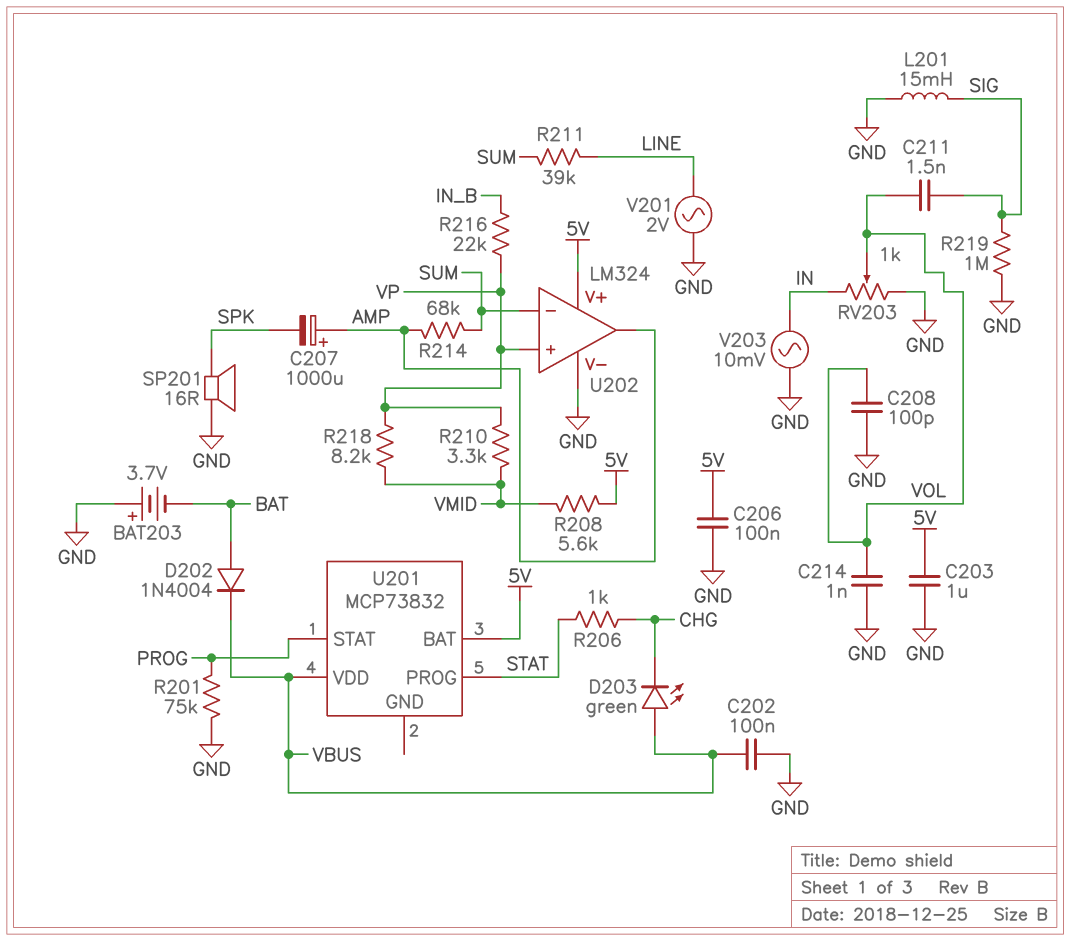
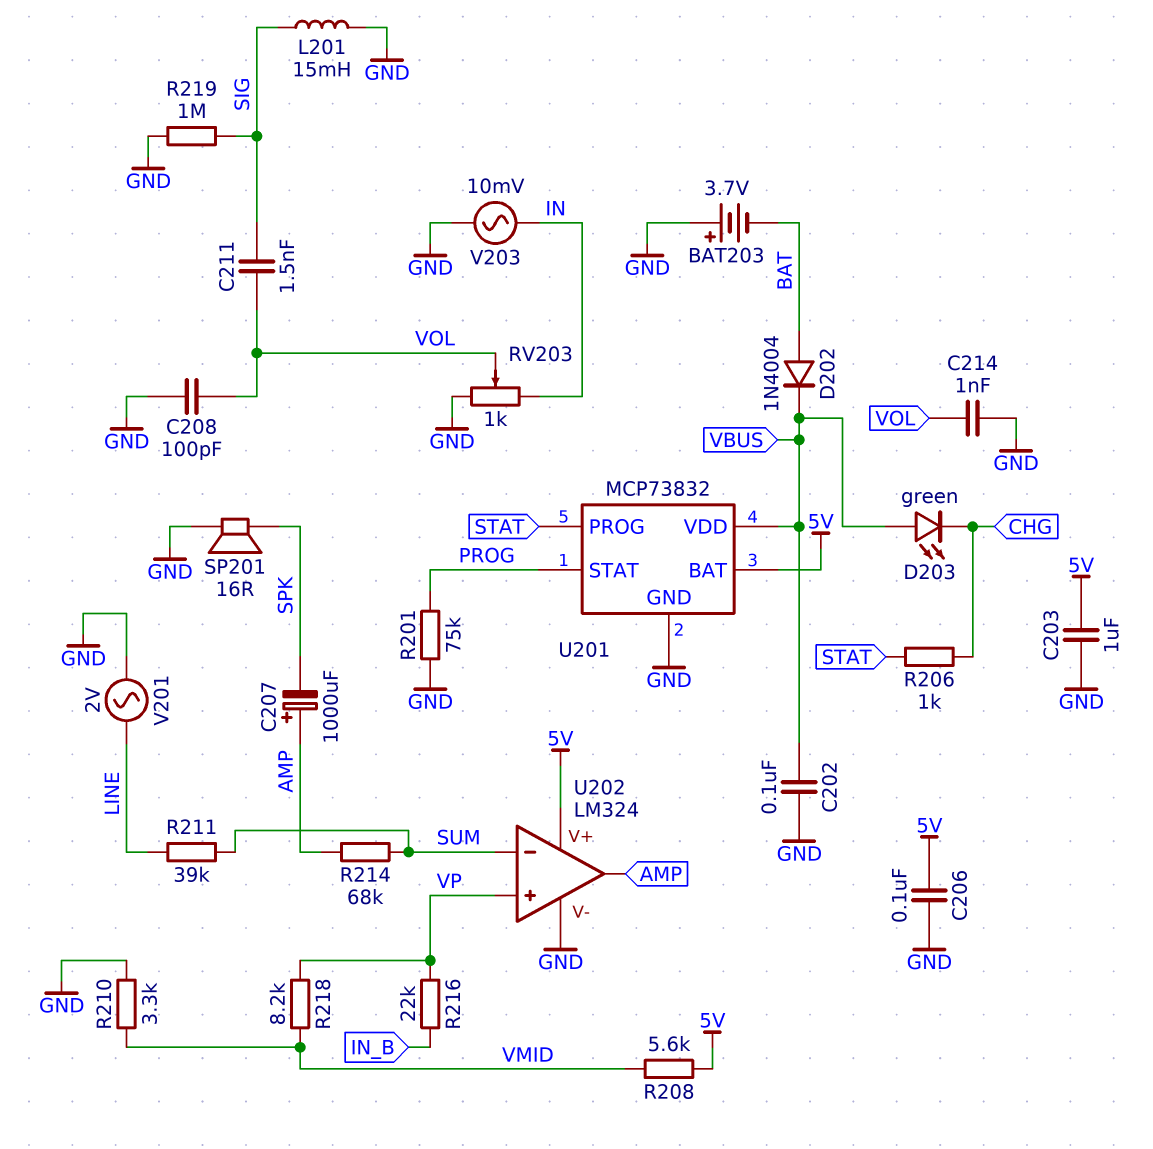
R210: 3.3k (VMID, VP) -> 3.3k (GND, VMID)
U201 pin GND: none -> GND

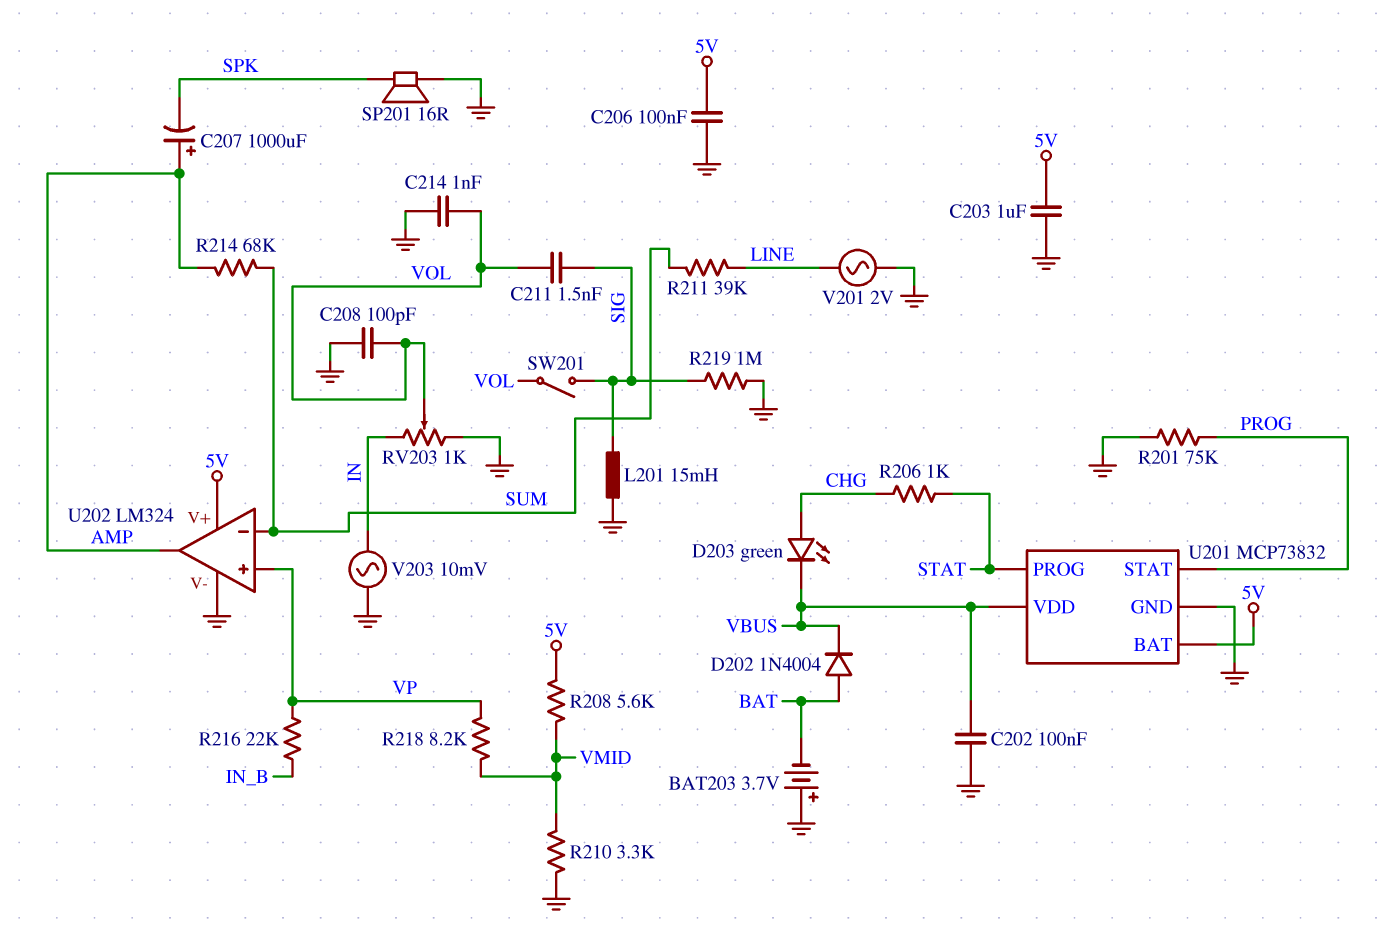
D203: LED green (A VBUS, K CHG) -> LED green (A CHG, K VBUS)
SW201: none -> switch (SIG, VOL)

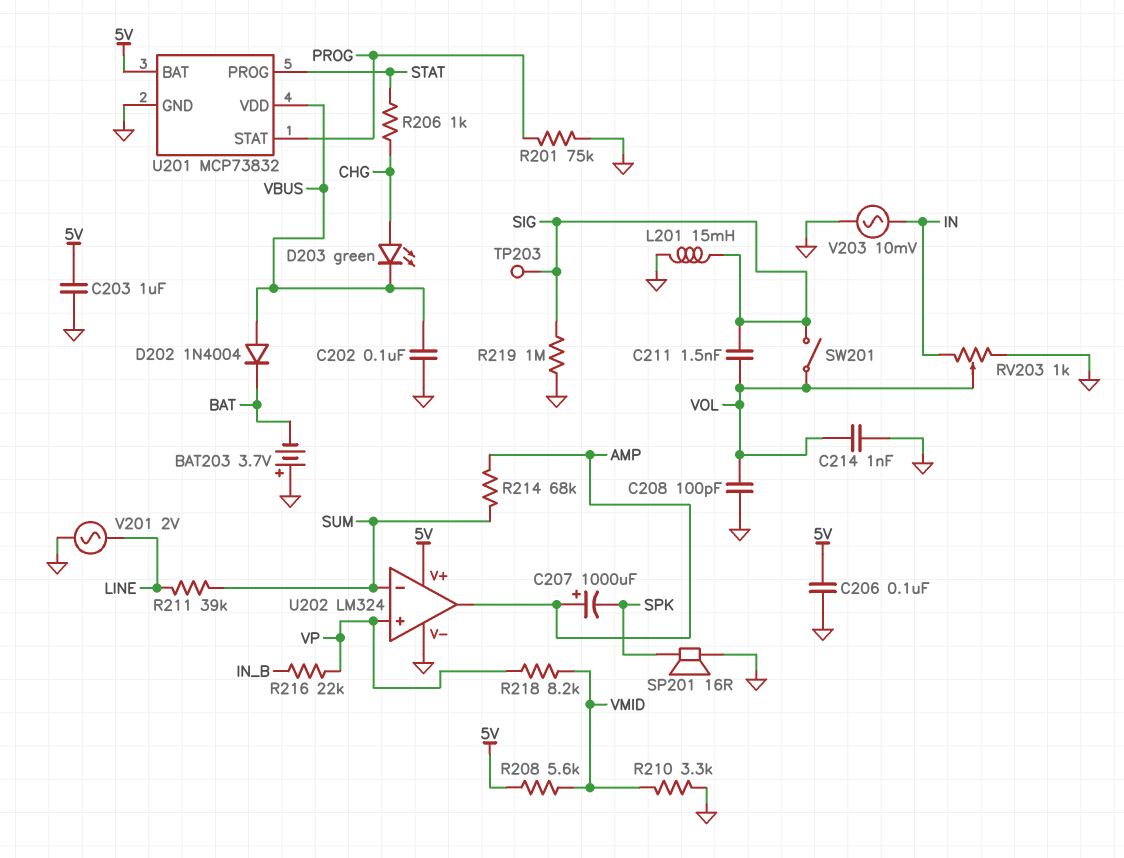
D202: diode 1N4004 (A BAT, K VBUS) -> diode 1N4004 (A VBUS, K BAT)
TP203: none -> test point (SIG)

